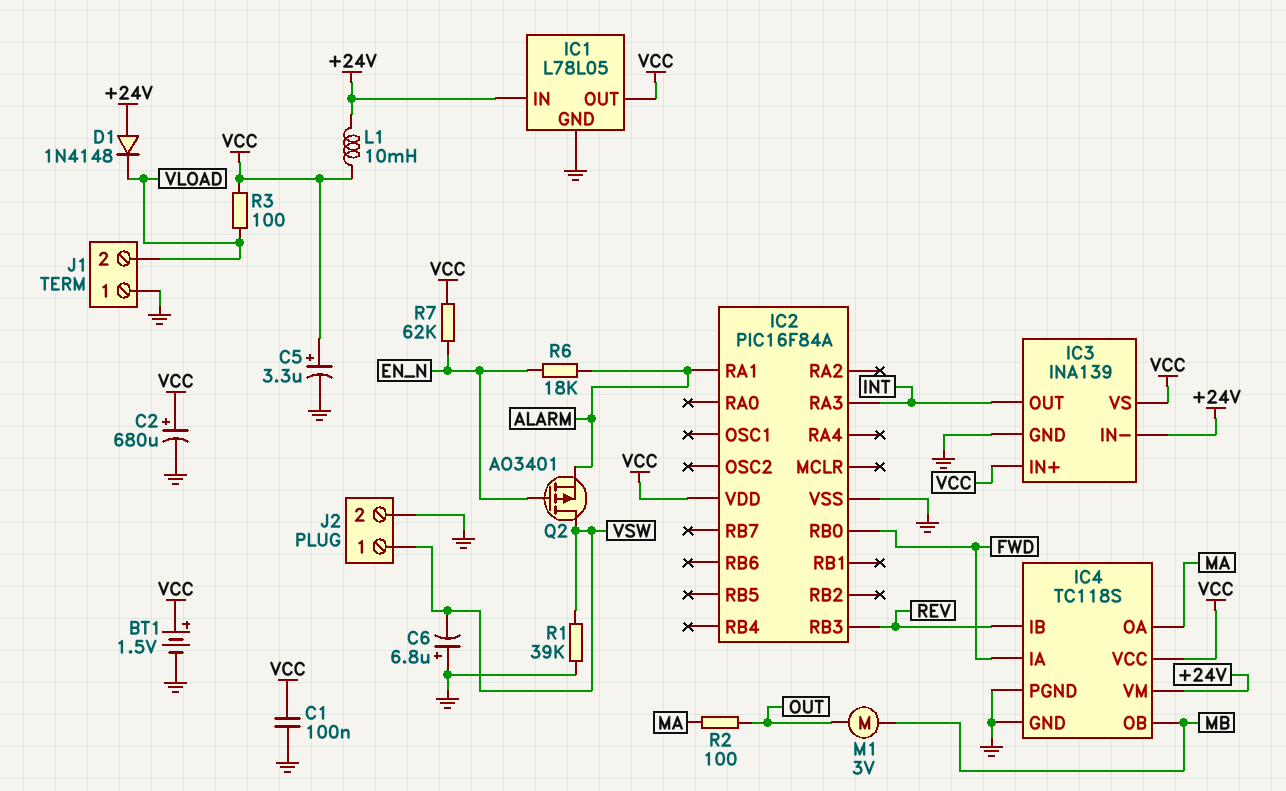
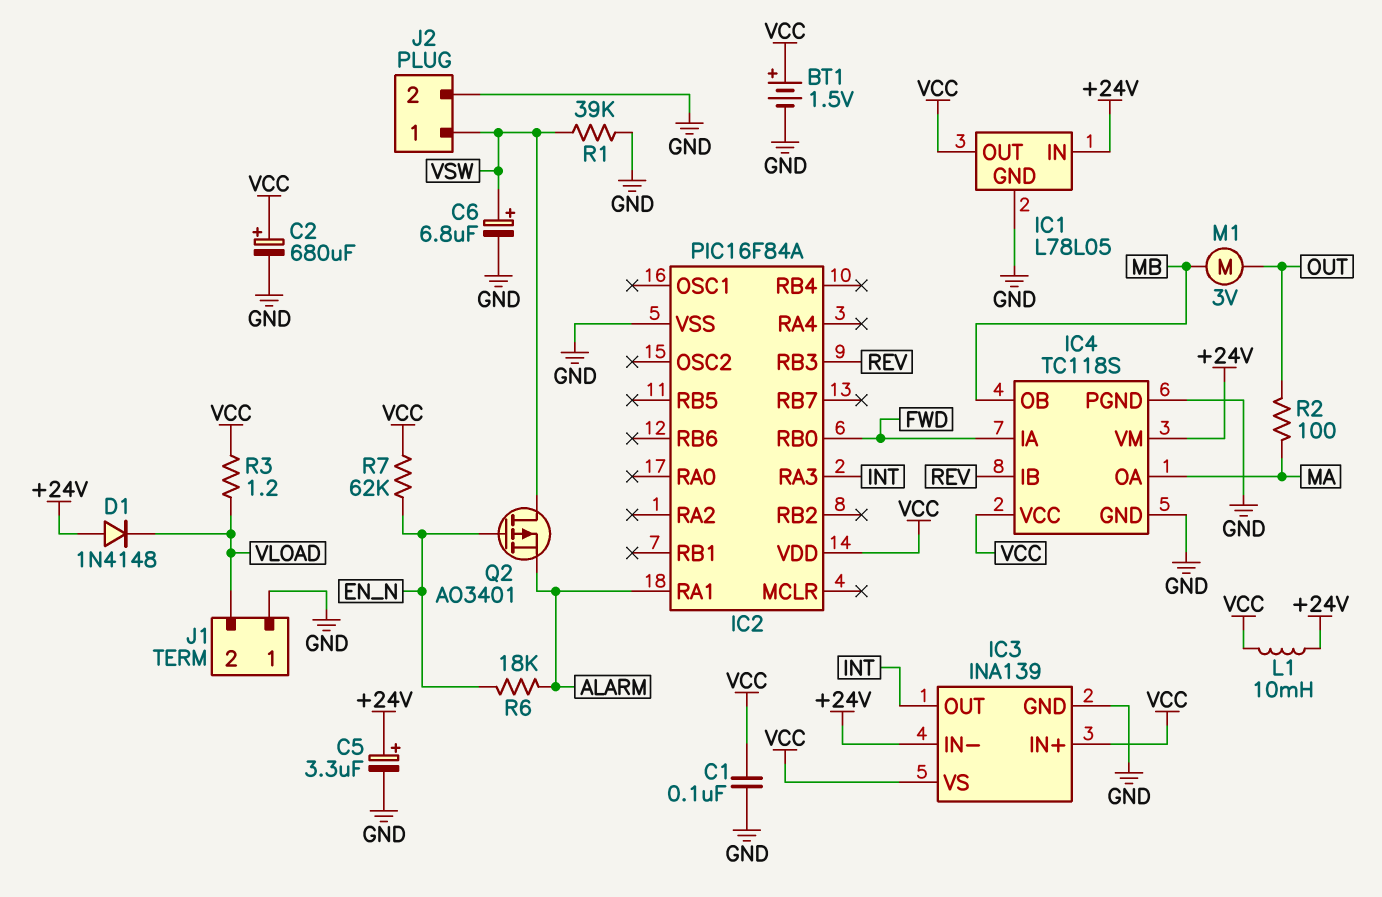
C5: 3.3uF (plus VCC, minus GND) -> 3.3uF (plus +24V, minus GND)
C6: 6.8uF (plus GND, minus VSW) -> 6.8uF (plus VSW, minus GND)
R3: 100 (VCC, VLOAD) -> 1.2 (VCC, VLOAD)

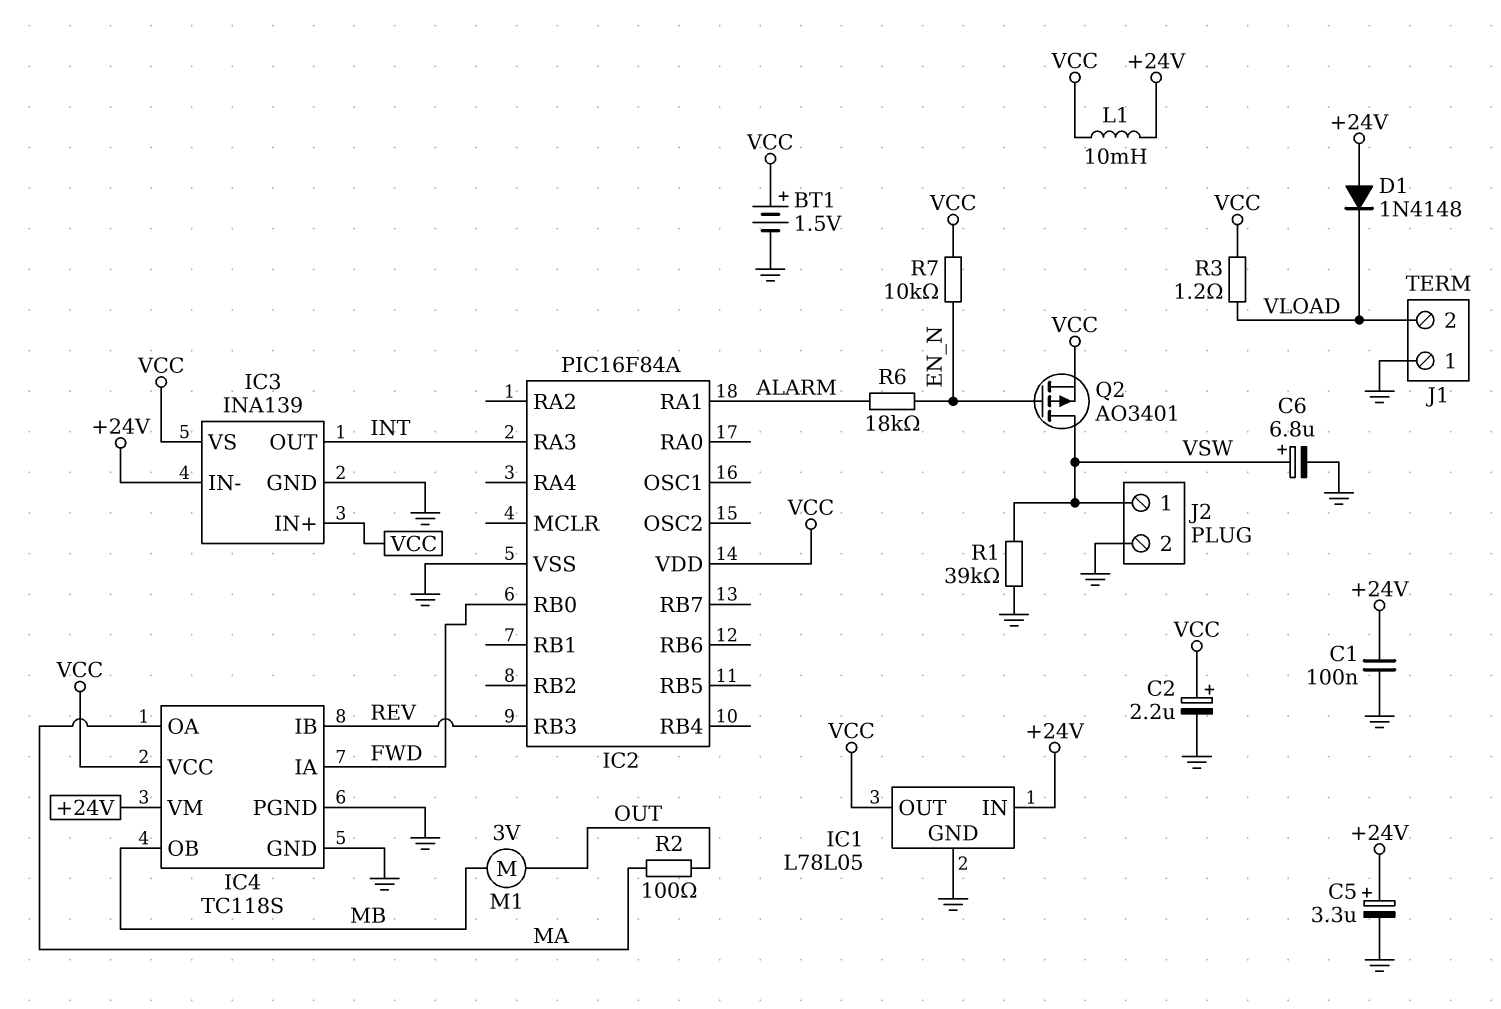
C1: 100nF (GND, VCC) -> 100nF (+24V, GND)
C2: 680uF (plus VCC, minus GND) -> 2.2uF (plus VCC, minus GND)
Q2: PMOS AO3401 (G EN_N, D VSW, S ALARM) -> PMOS AO3401 (G EN_N, D VSW, S VCC)
R7: 62k (EN_N, VCC) -> 10k (EN_N, VCC)

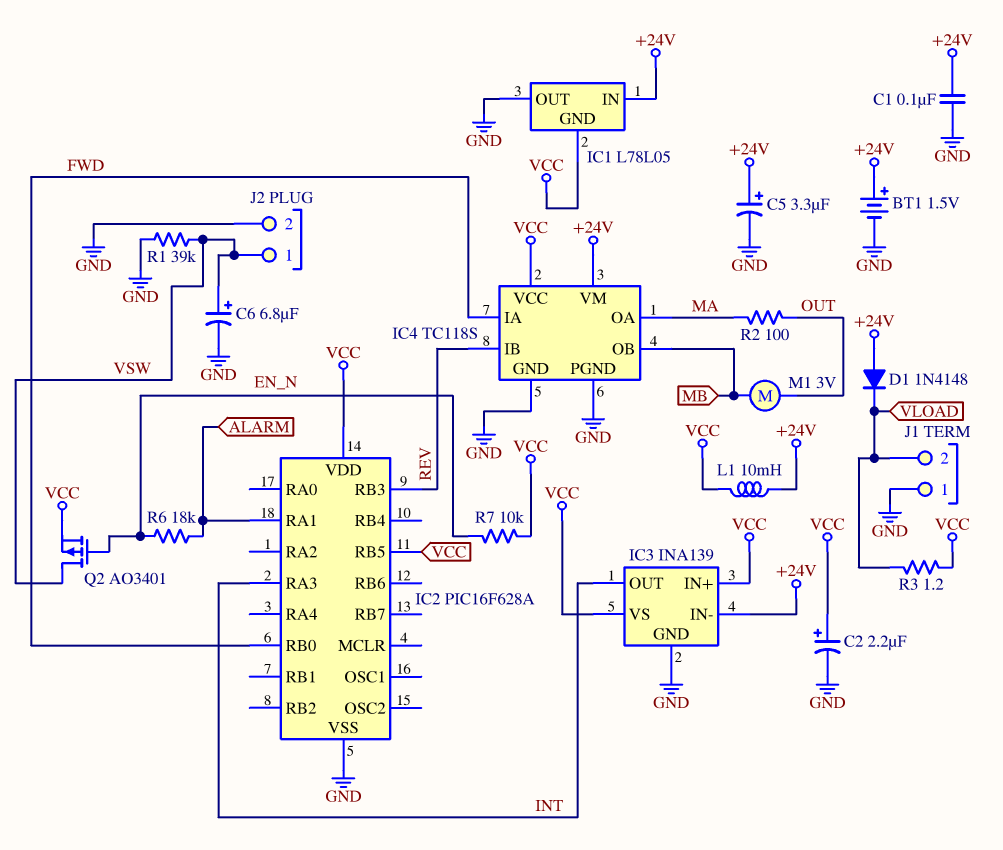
BT1: 1.5V (plus VCC, minus GND) -> 1.5V (plus +24V, minus GND)
IC1 pin GND: GND -> VCC
IC1 pin OUT: VCC -> GND
IC2: PIC16F84A -> PIC16F628A
IC2 pin RB5: none -> VCC

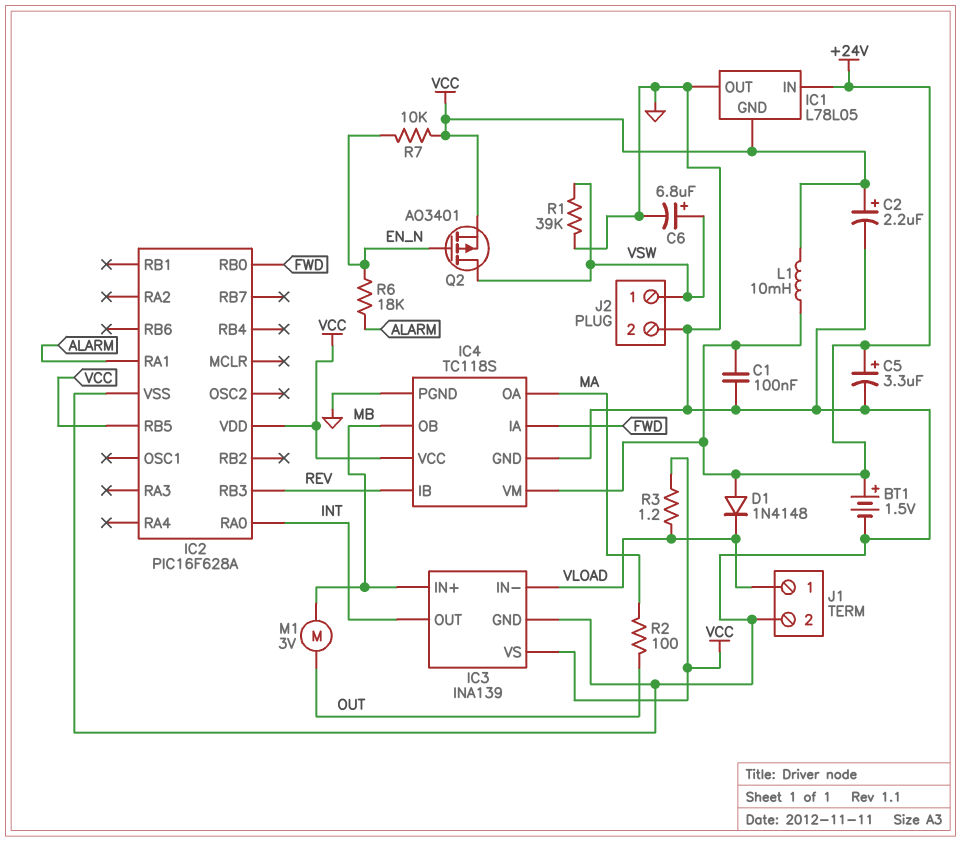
IC2 pin RA0: none -> INT
IC2 pin RA3: INT -> none
IC3 pin IN+: VCC -> MB
IC3 pin IN-: +24V -> VLOAD
J1 pin 1: GND -> VLOAD
J1 pin 2: VLOAD -> GND

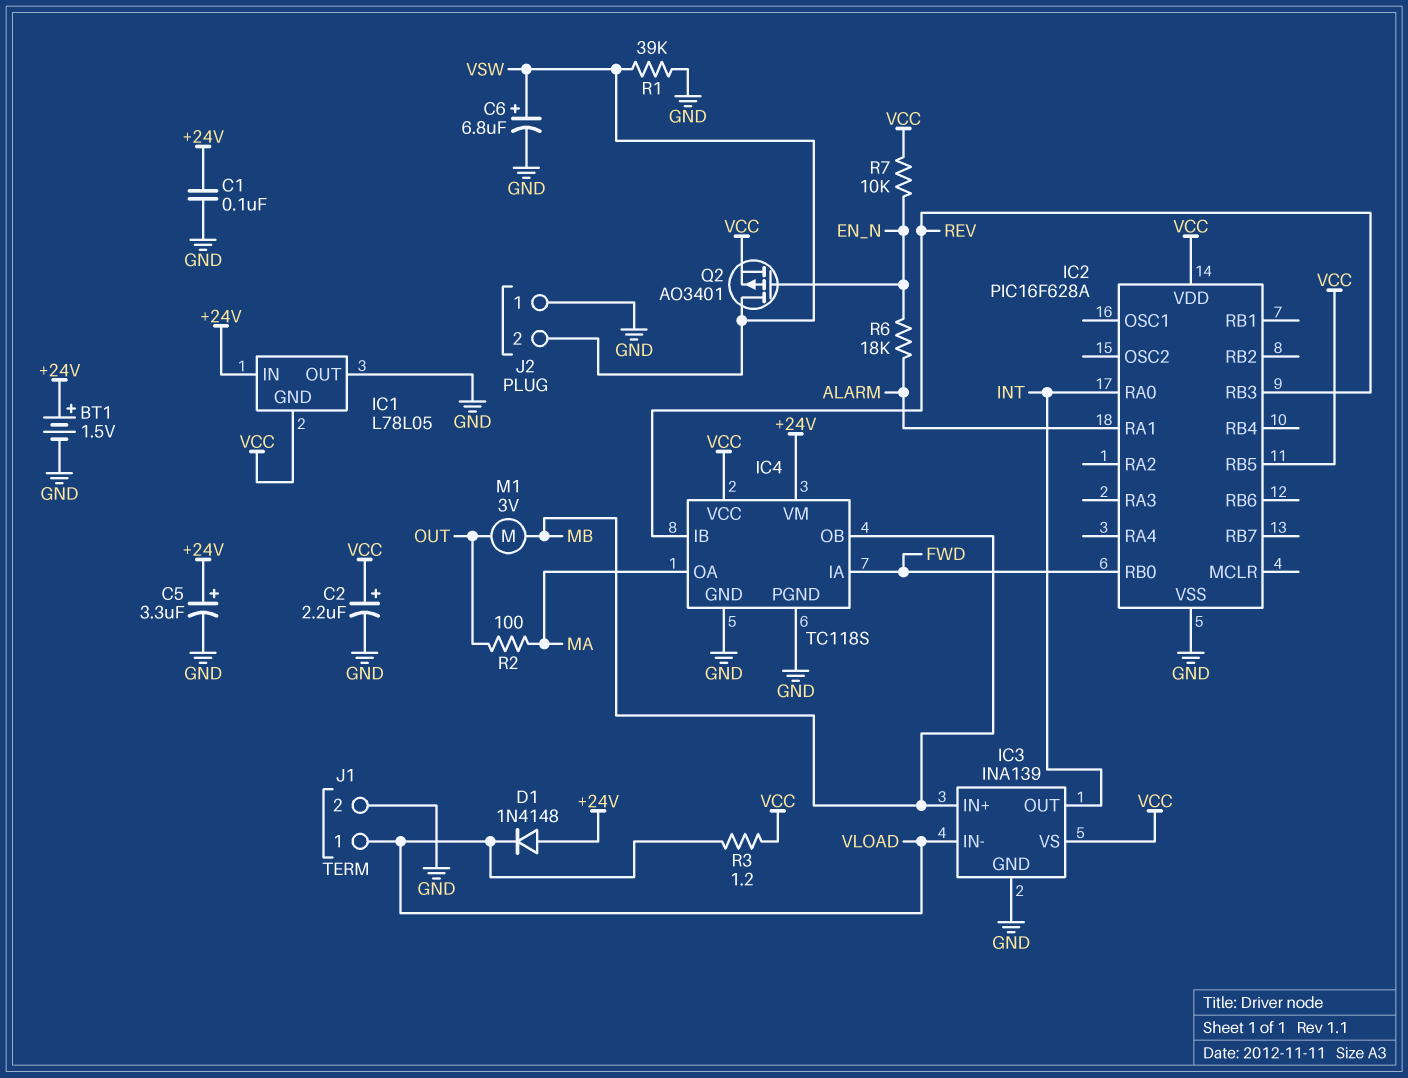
J2 pin 1: VSW -> GND
J2 pin 2: GND -> VSW
L1: 10mH (+24V, VCC) -> none

